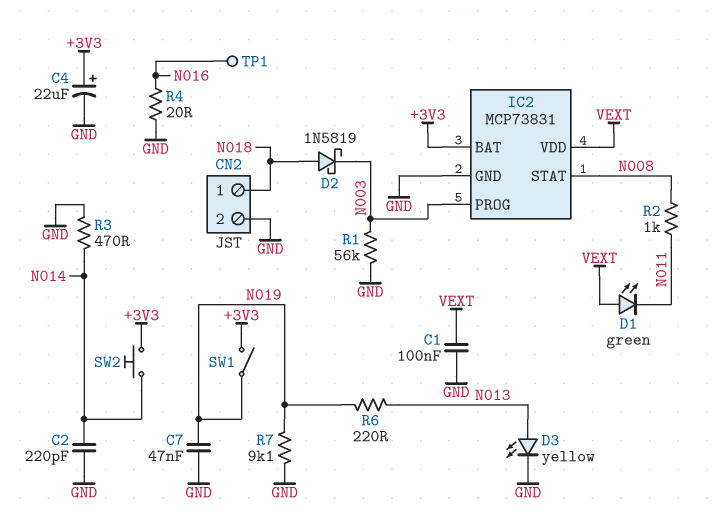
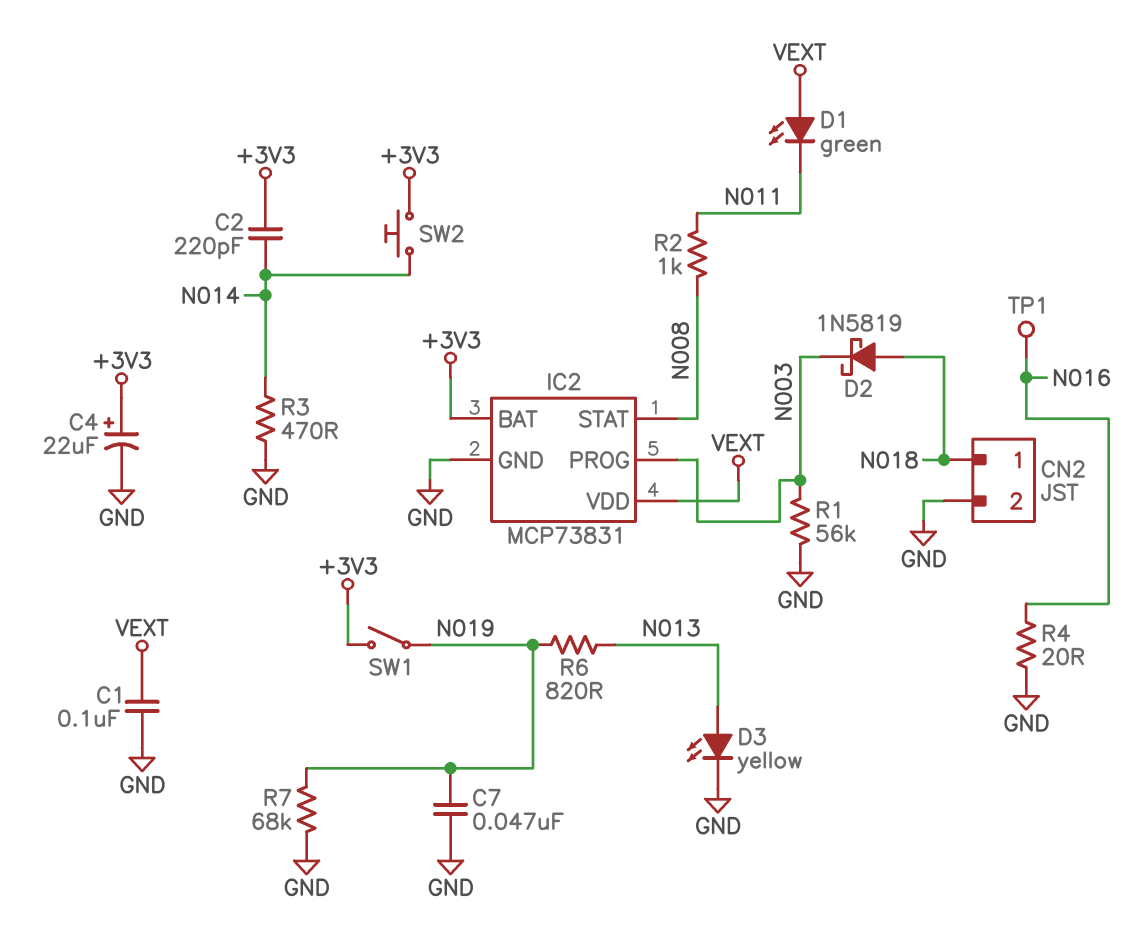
C2: 220pF (GND, N014) -> 220pF (+3V3, N014)
R6: 220 (N013, N019) -> 820 (N013, N019)
R7: 9.1k (GND, N019) -> 68k (GND, N019)

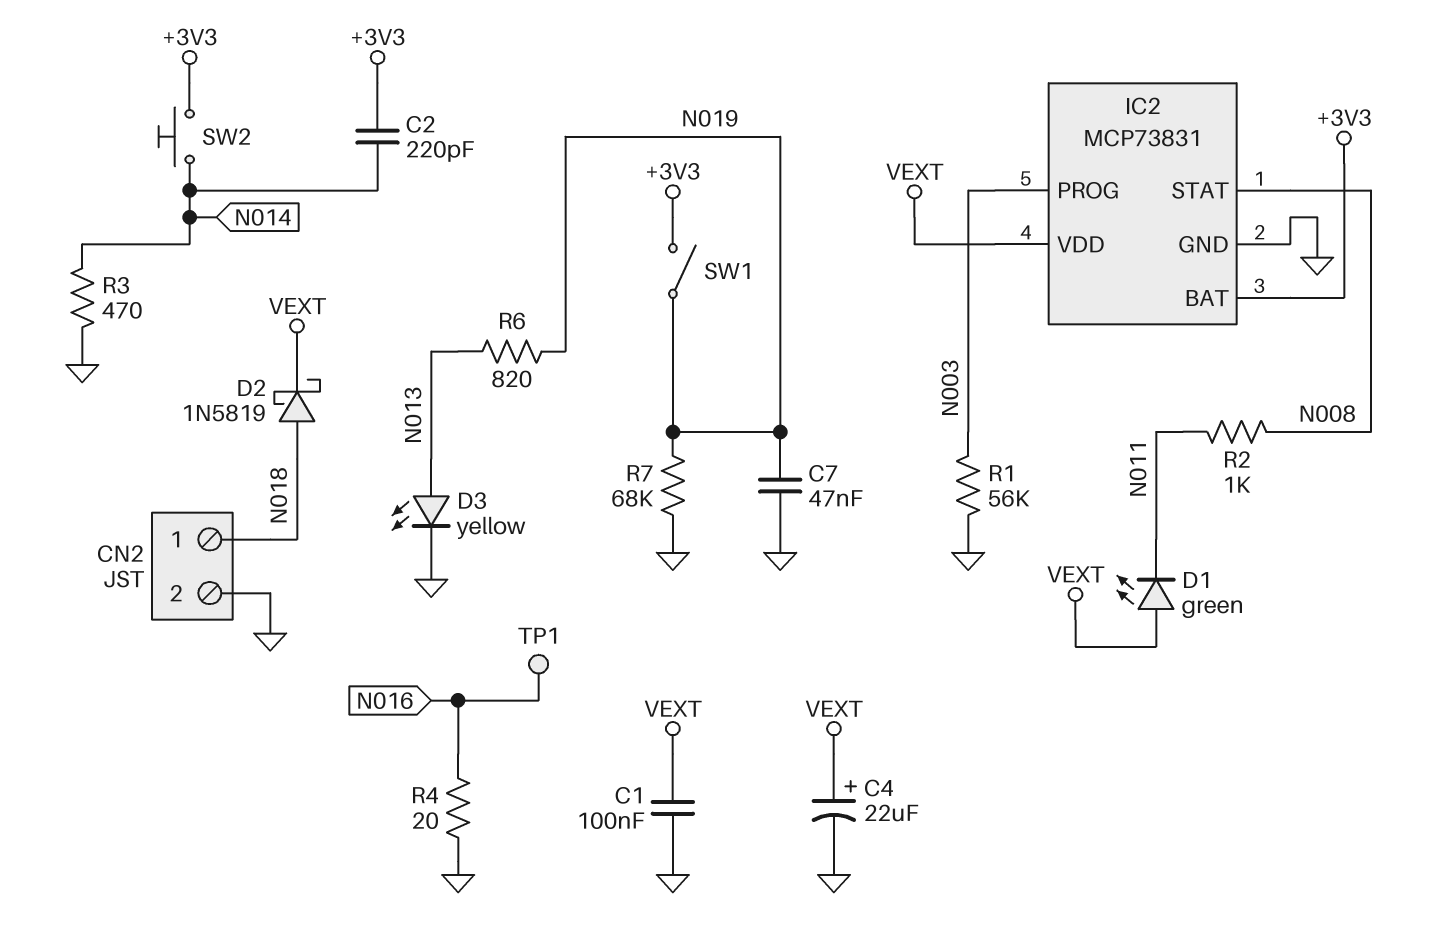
C4: 22uF (plus +3V3, minus GND) -> 22uF (plus VEXT, minus GND)
D2: schottky 1N5819 (A N018, K N003) -> schottky 1N5819 (A N018, K VEXT)

